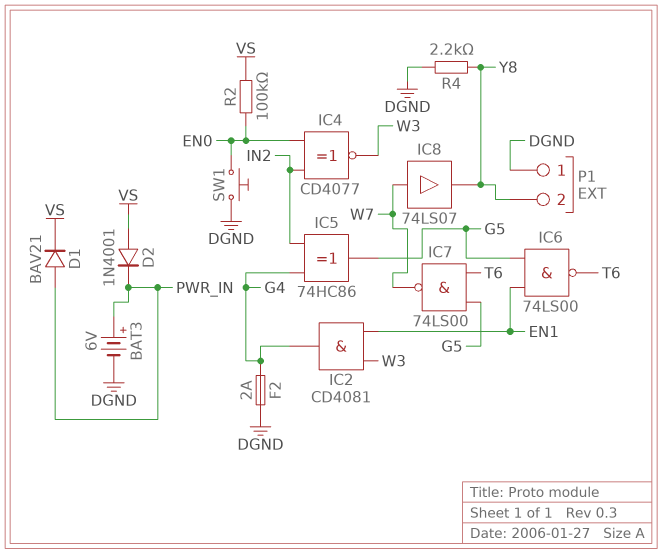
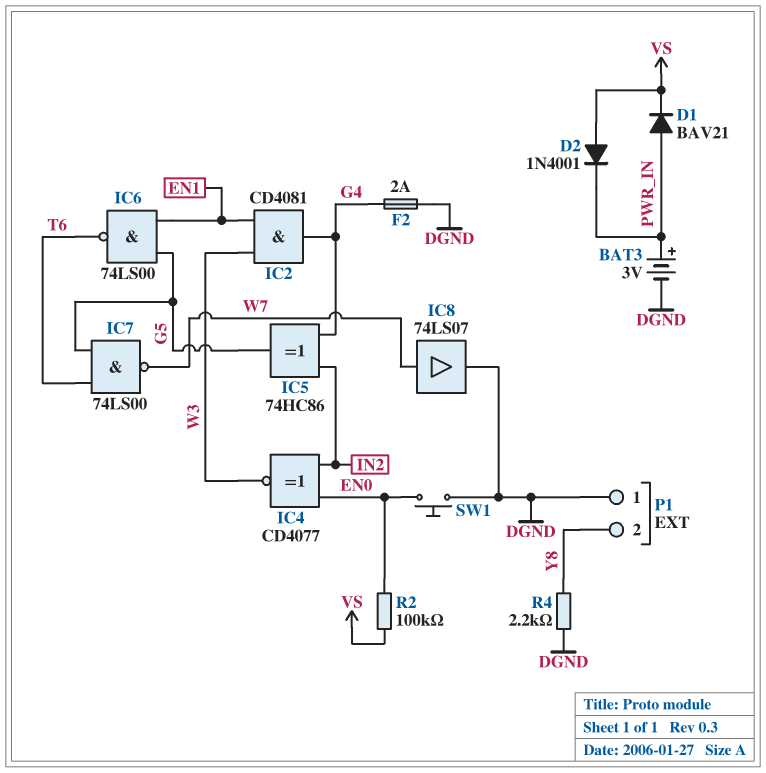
BAT3: 6V (plus PWR_IN, minus DGND) -> 3V (plus PWR_IN, minus DGND)
IC8: buffer 74LS07 (in W7, out Y8) -> buffer 74LS07 (in W7, out DGND)

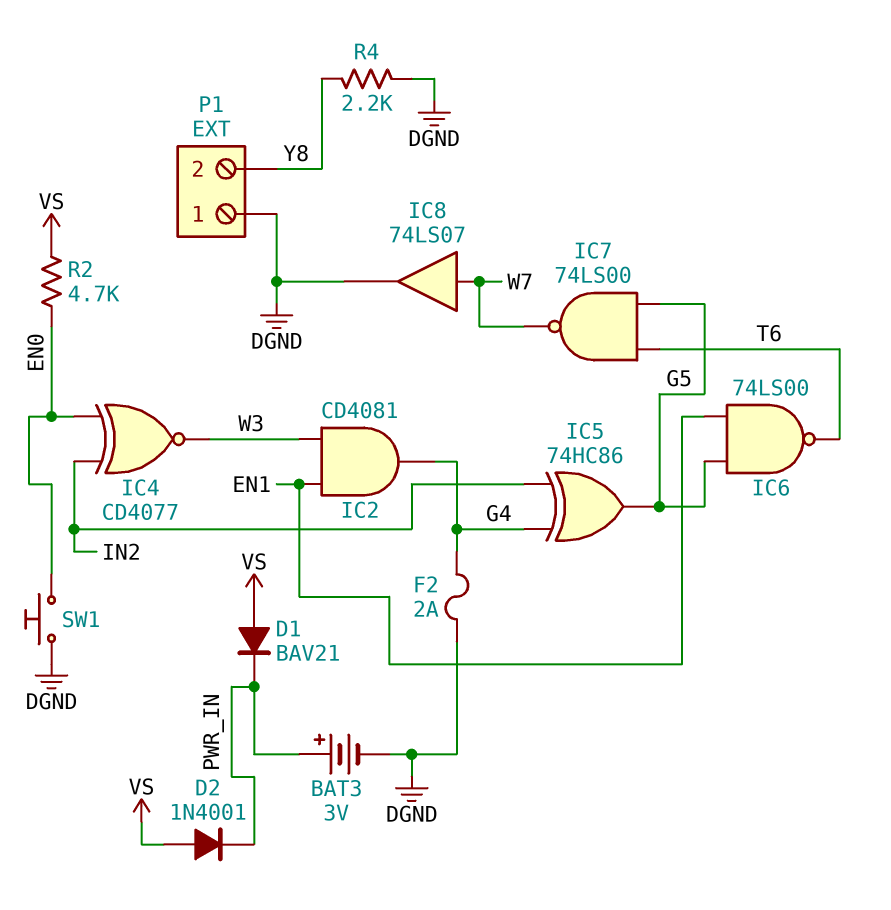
D1: diode BAV21 (A PWR_IN, K VS) -> diode BAV21 (A VS, K PWR_IN)
R2: 100k (EN0, VS) -> 4.7k (EN0, VS)

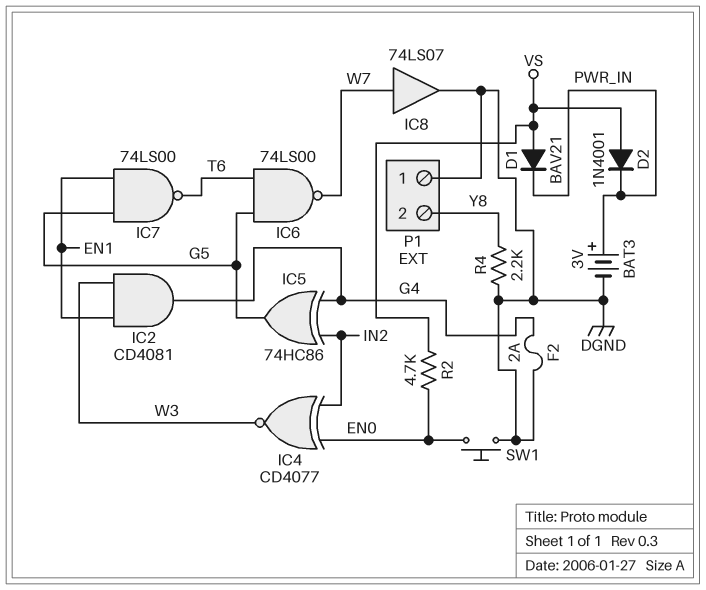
IC6: NAND 74LS00 (in EN1, in G5, out T6) -> NAND 74LS00 (in G5, in T6, out W7)
IC7: NAND 74LS00 (in G5, in T6, out W7) -> NAND 74LS00 (in EN1, in G5, out T6)

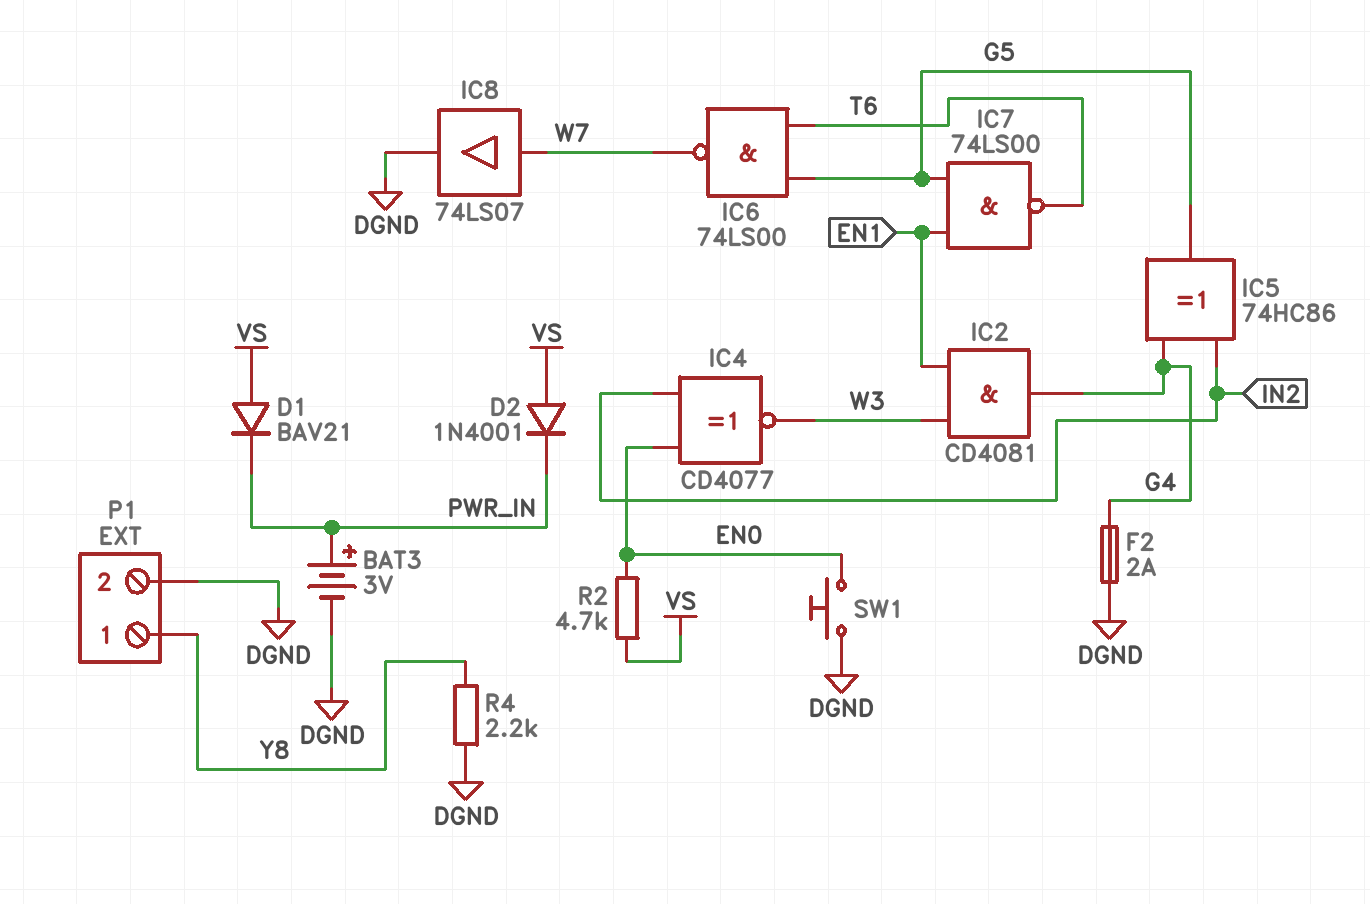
P1 pin 1: DGND -> Y8
P1 pin 2: Y8 -> DGND

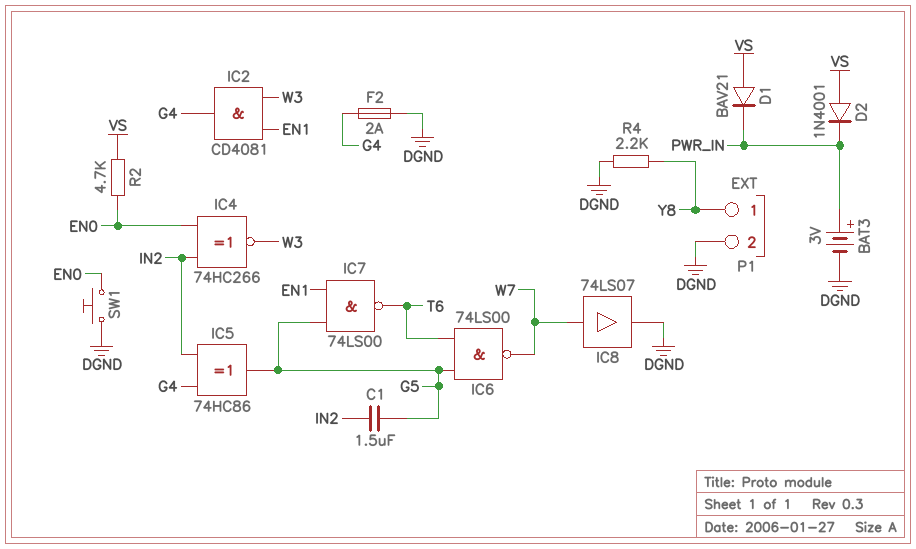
C1: none -> 1.5uF (G5, IN2)
IC4: XNOR CD4077 (in EN0, in IN2, out W3) -> XNOR 74HC266 (in EN0, in IN2, out W3)

